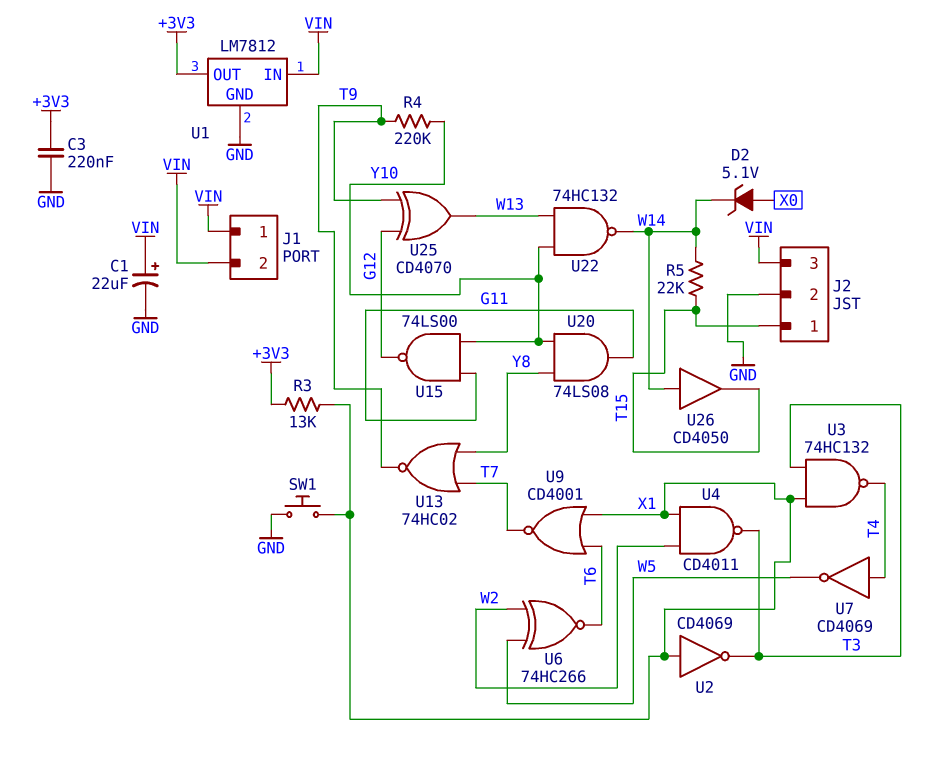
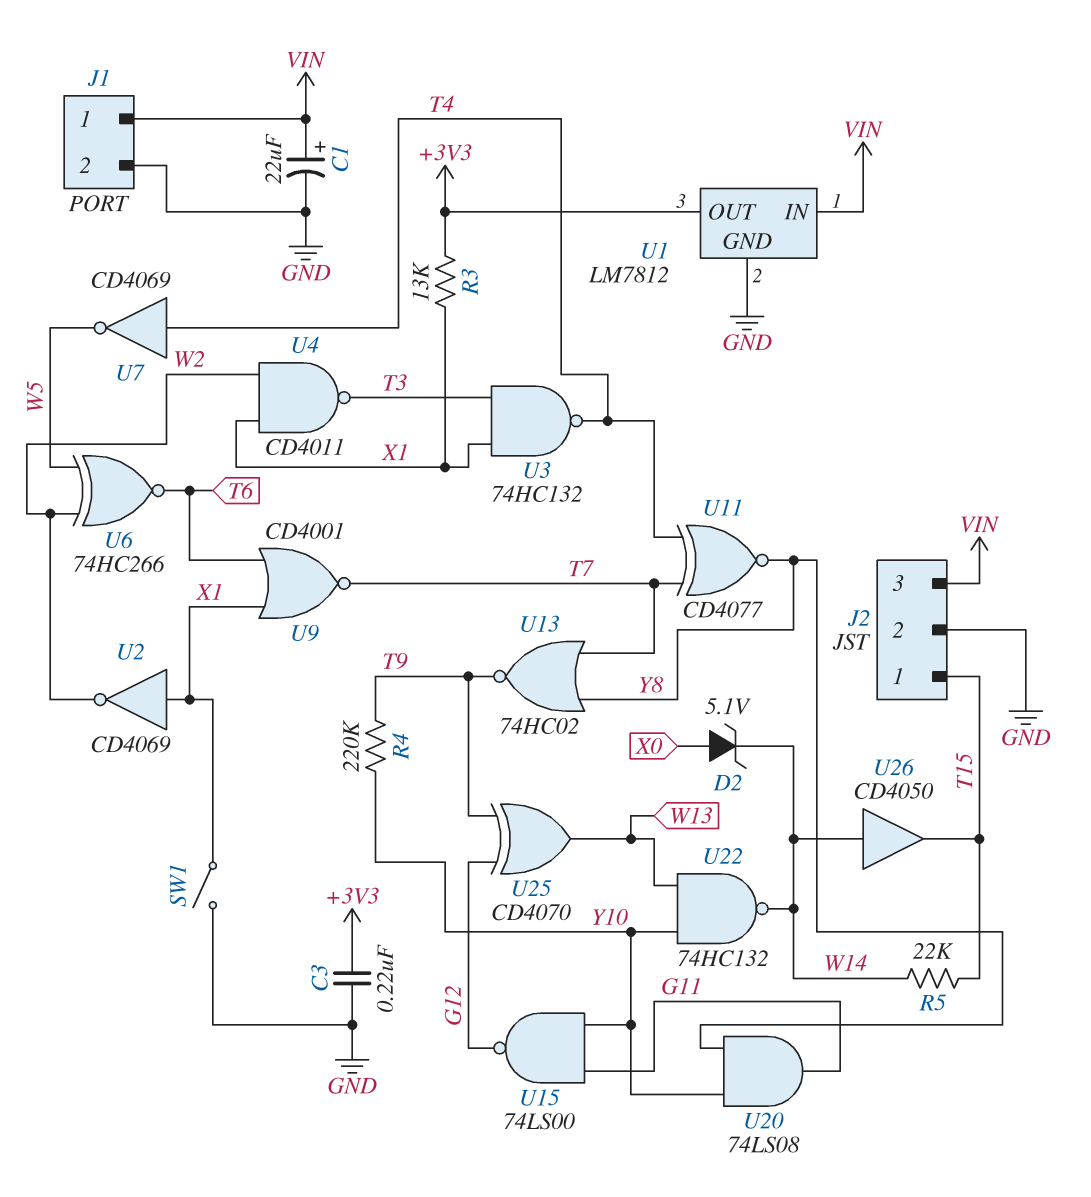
J1 pin 2: VIN -> GND
SW1: button (GND, X1) -> switch (GND, X1)
U2: NOT CD4069 (in X1, out T3) -> NOT CD4069 (in X1, out W2)
U11: none -> XNOR CD4077 (in T4, in T7, out Y8)

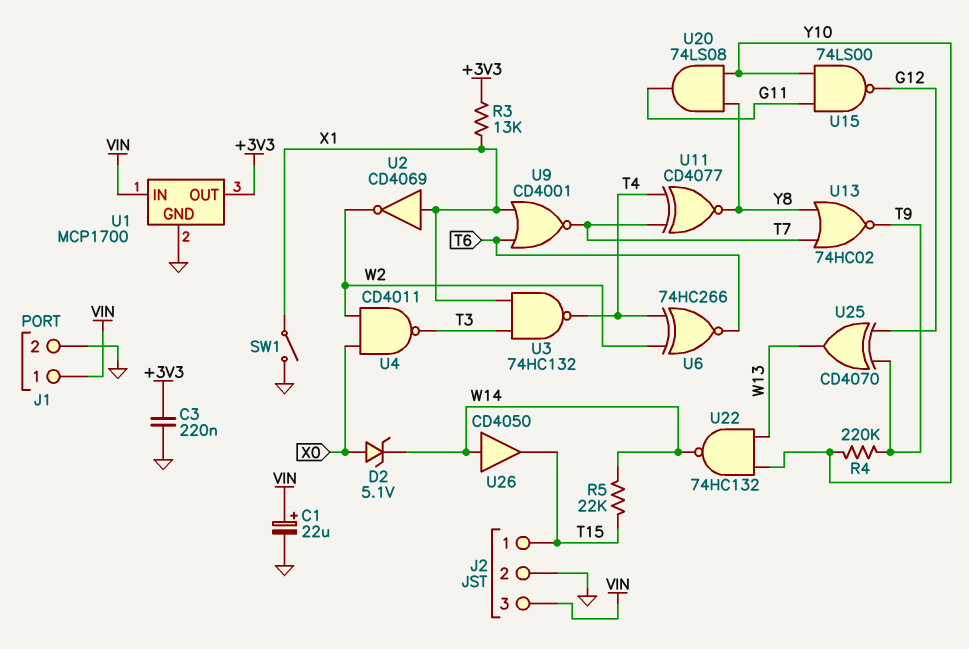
U1: LM7812 -> MCP1700
U4: NAND CD4011 (in W2, in X1, out T3) -> NAND CD4011 (in W2, in X0, out T3)
U6: XNOR 74HC266 (in W2, in W5, out T6) -> XNOR 74HC266 (in T4, in W2, out T6)
U7: NOT CD4069 (in T4, out W5) -> none

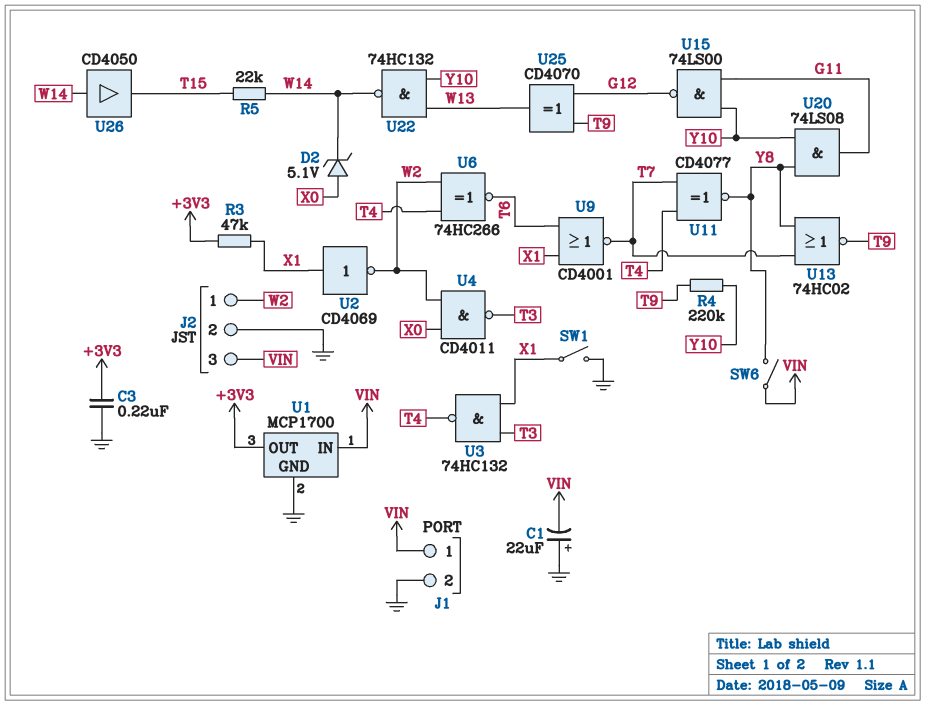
C1: 22uF (plus VIN, minus GND) -> 22uF (plus GND, minus VIN)
J2 pin 1: T15 -> W2
R3: 13k (+3V3, X1) -> 47k (+3V3, X1)
SW6: none -> switch (VIN, Y8)

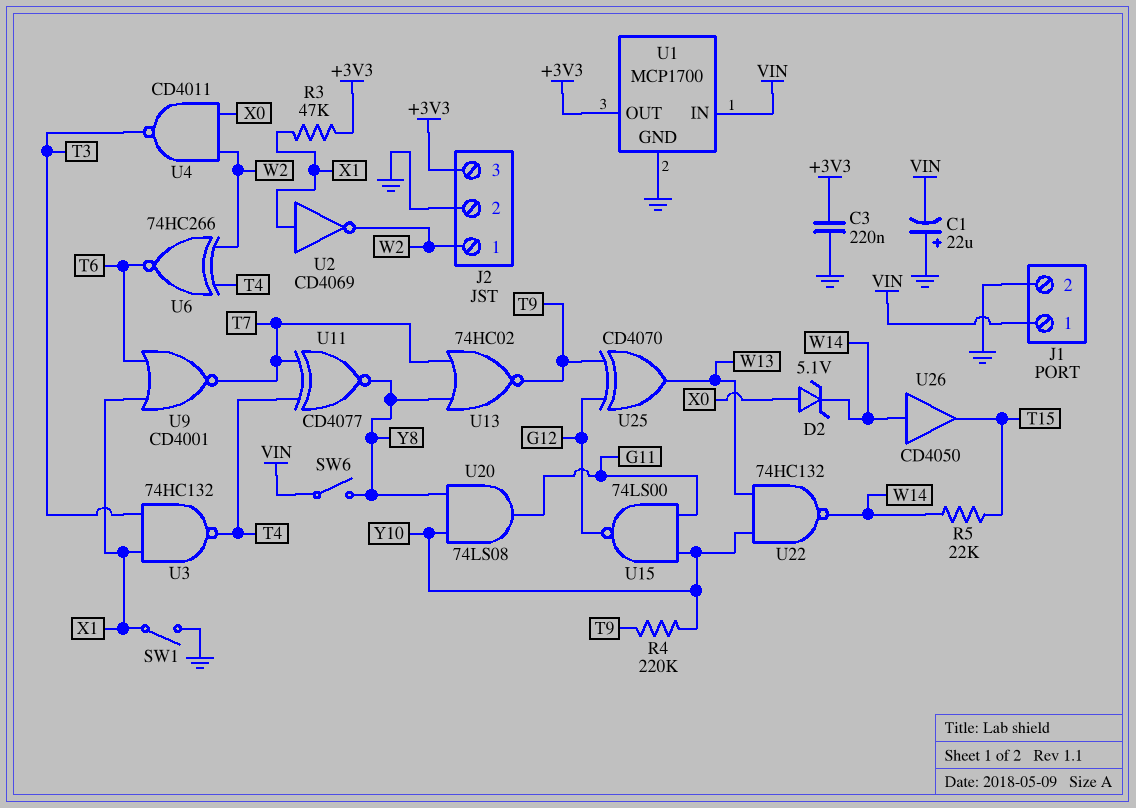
J2 pin 3: VIN -> +3V3

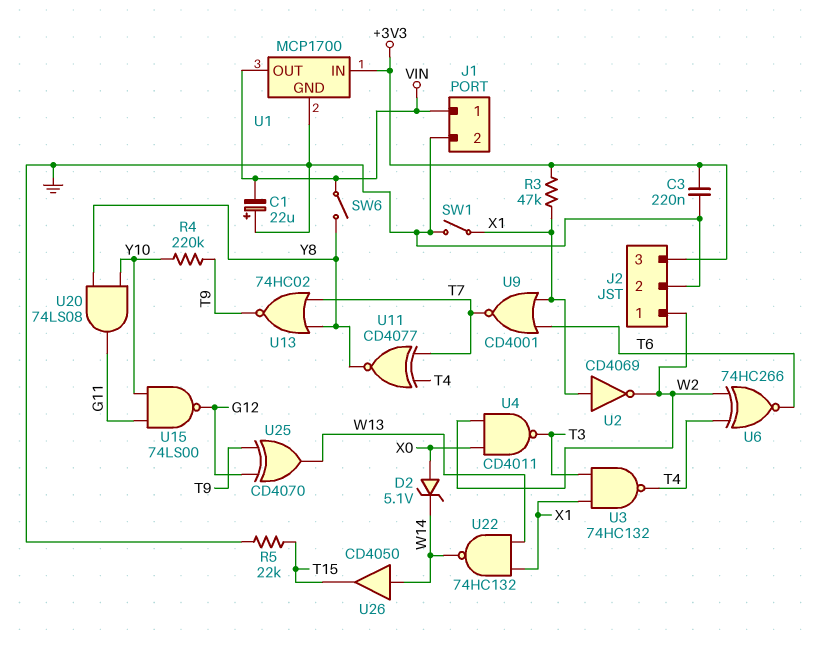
R5: 22k (T15, W14) -> 22k (GND, T15)
U1 pin IN: VIN -> +3V3
U1 pin OUT: +3V3 -> VIN
U22: NAND 74HC132 (in W13, in Y10, out W14) -> NAND 74HC132 (in W13, in X1, out W14)

